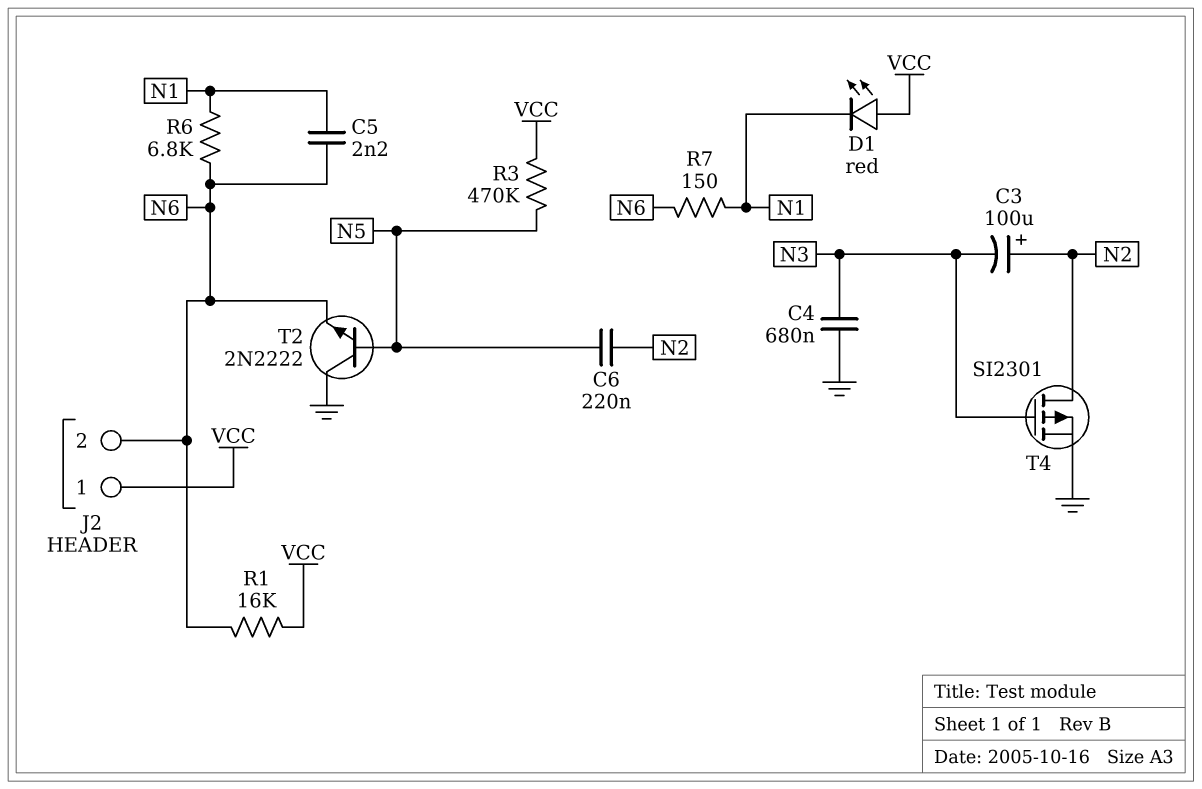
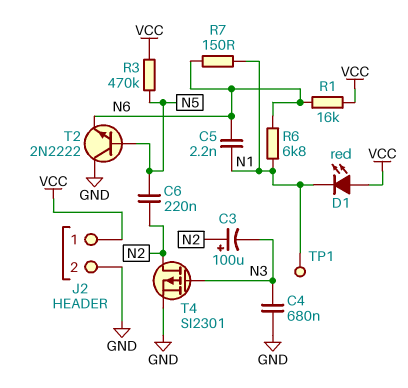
J2 pin 2: N6 -> GND
TP1: none -> test point (N1)

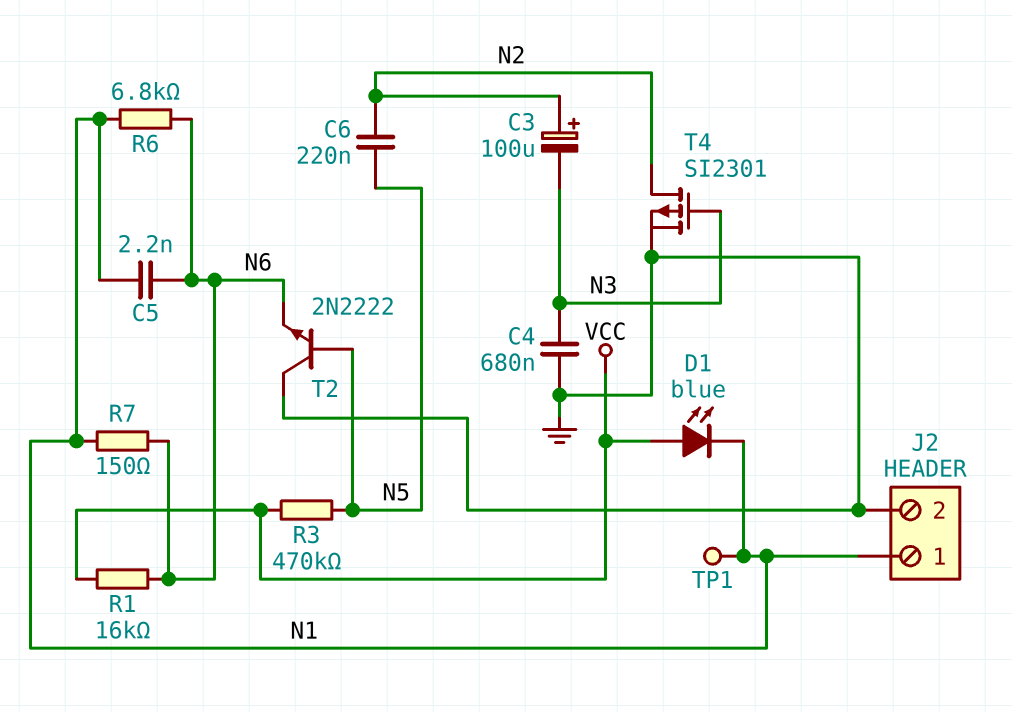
D1: LED red (A VCC, K N1) -> LED blue (A VCC, K N1)
J2 pin 1: VCC -> N1

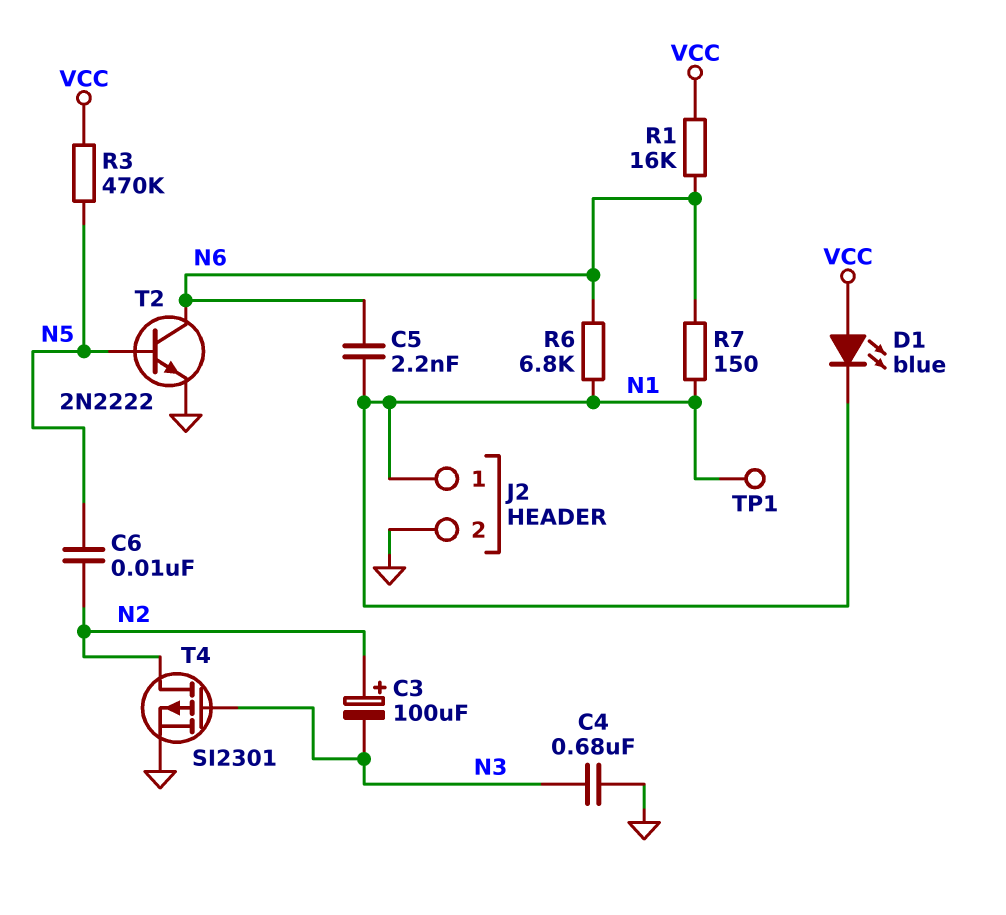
C6: 220nF (N2, N5) -> 10nF (N2, N5)
T2: NPN 2N2222 (B N5, C GND, E N6) -> NPN 2N2222 (B N5, C N6, E GND)

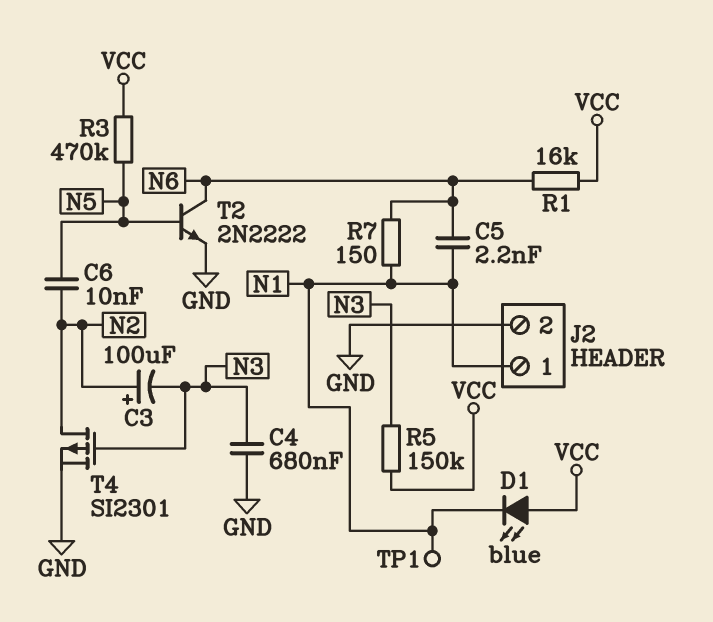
R5: none -> 150k (N3, VCC)
R6: 6.8k (N1, N6) -> none

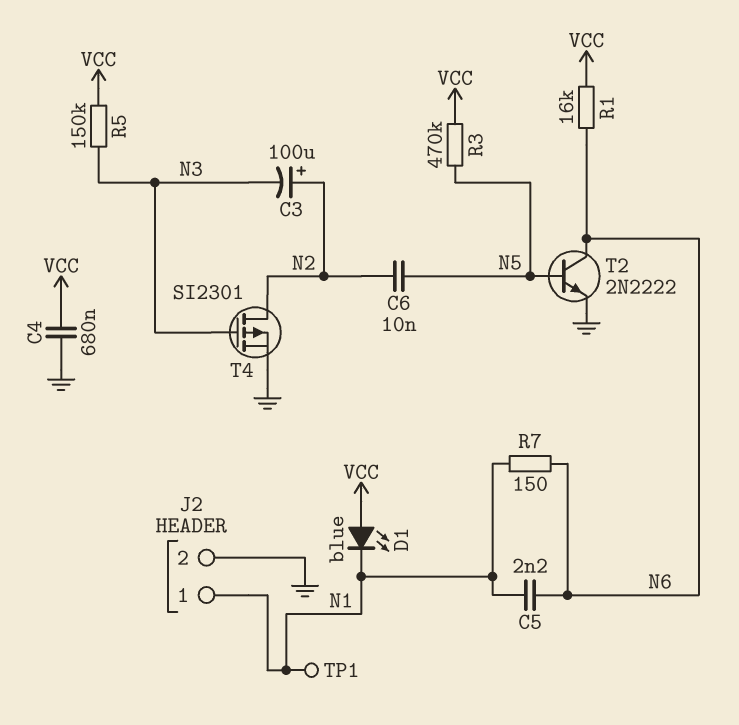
C4: 680nF (GND, N3) -> 680nF (GND, VCC)

